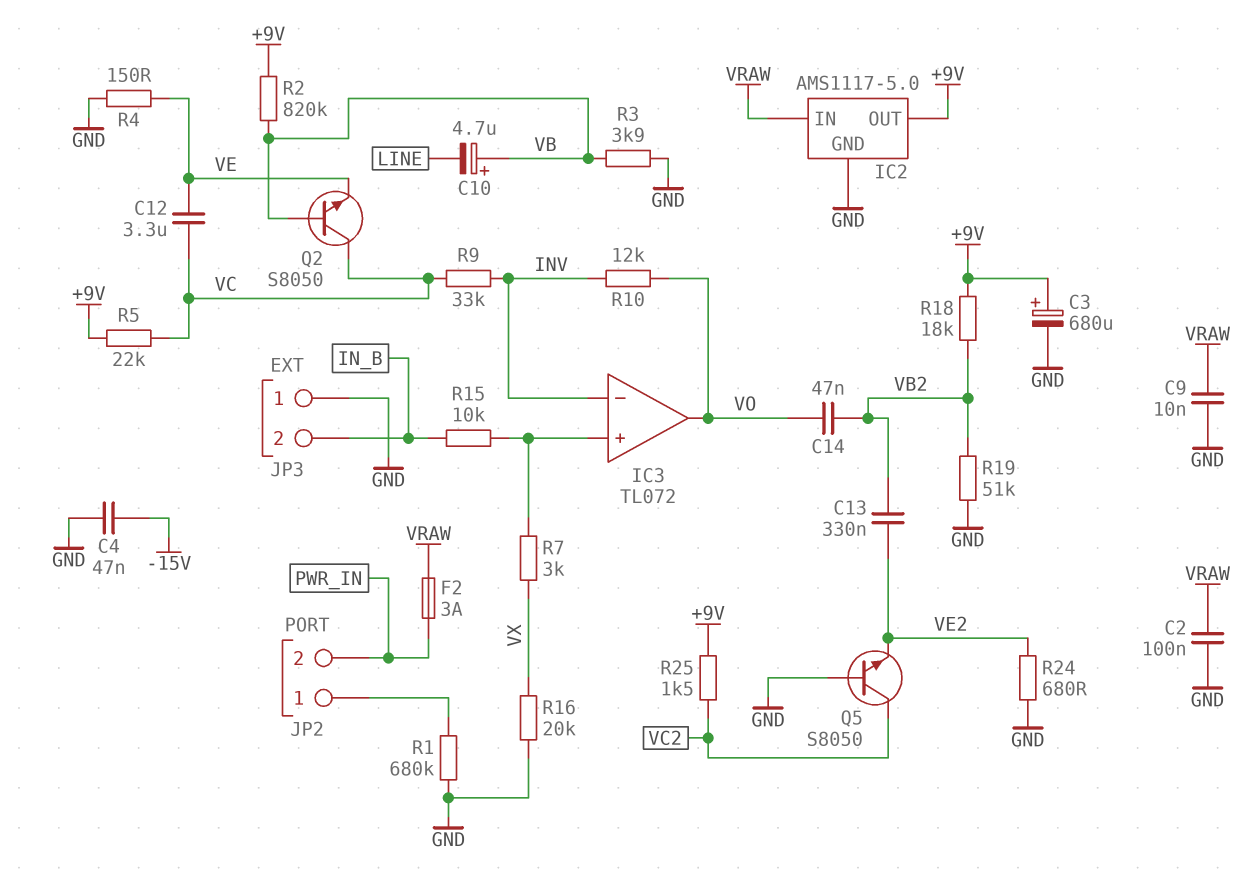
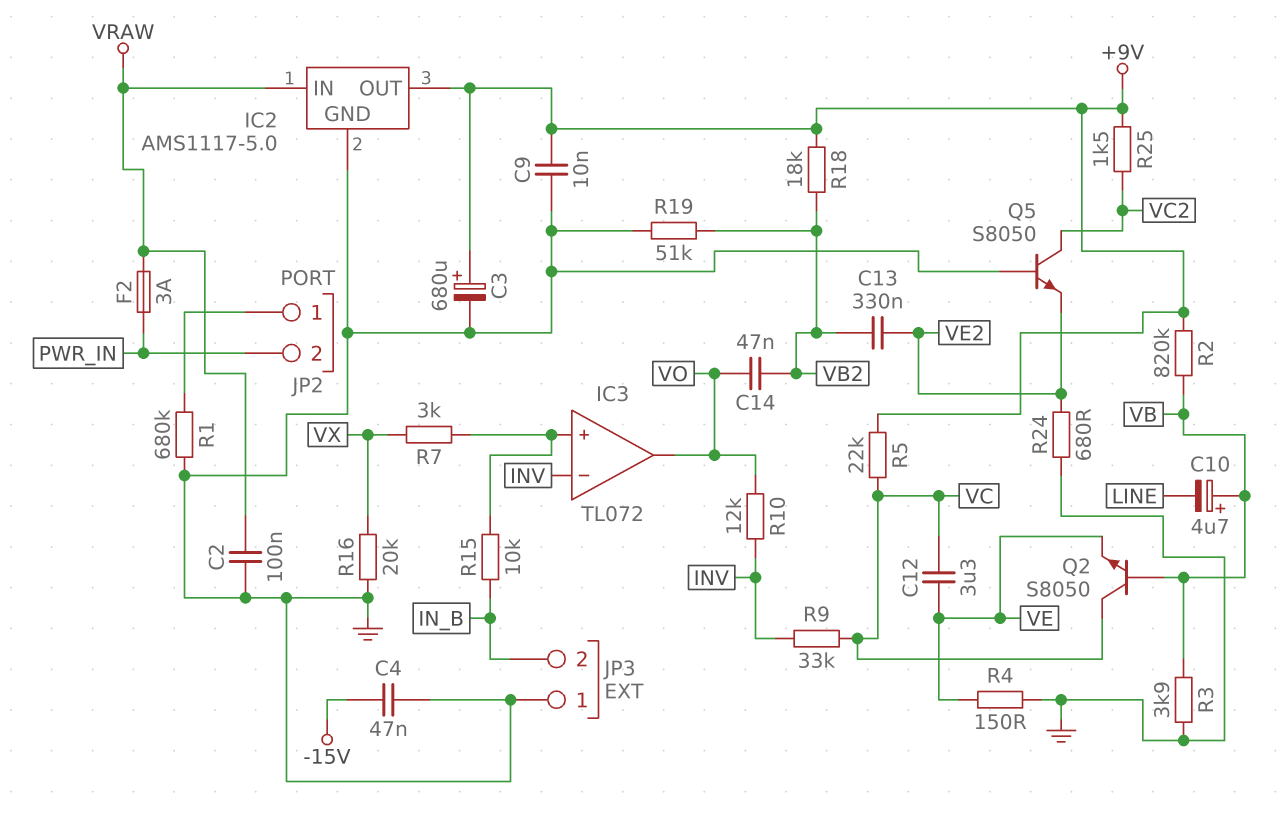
C9: 10nF (GND, VRAW) -> 10nF (+9V, GND)

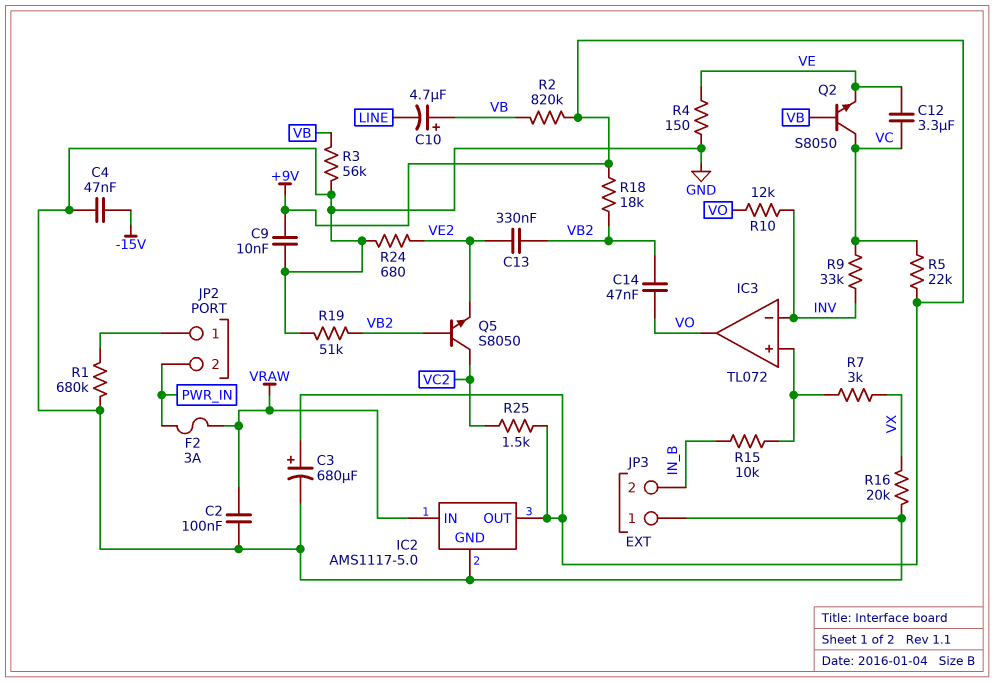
Q5: NPN S8050 (B GND, C VC2, E VE2) -> NPN S8050 (B VB2, C VC2, E VE2)
R3: 3.9k (GND, VB) -> 56k (GND, VB)

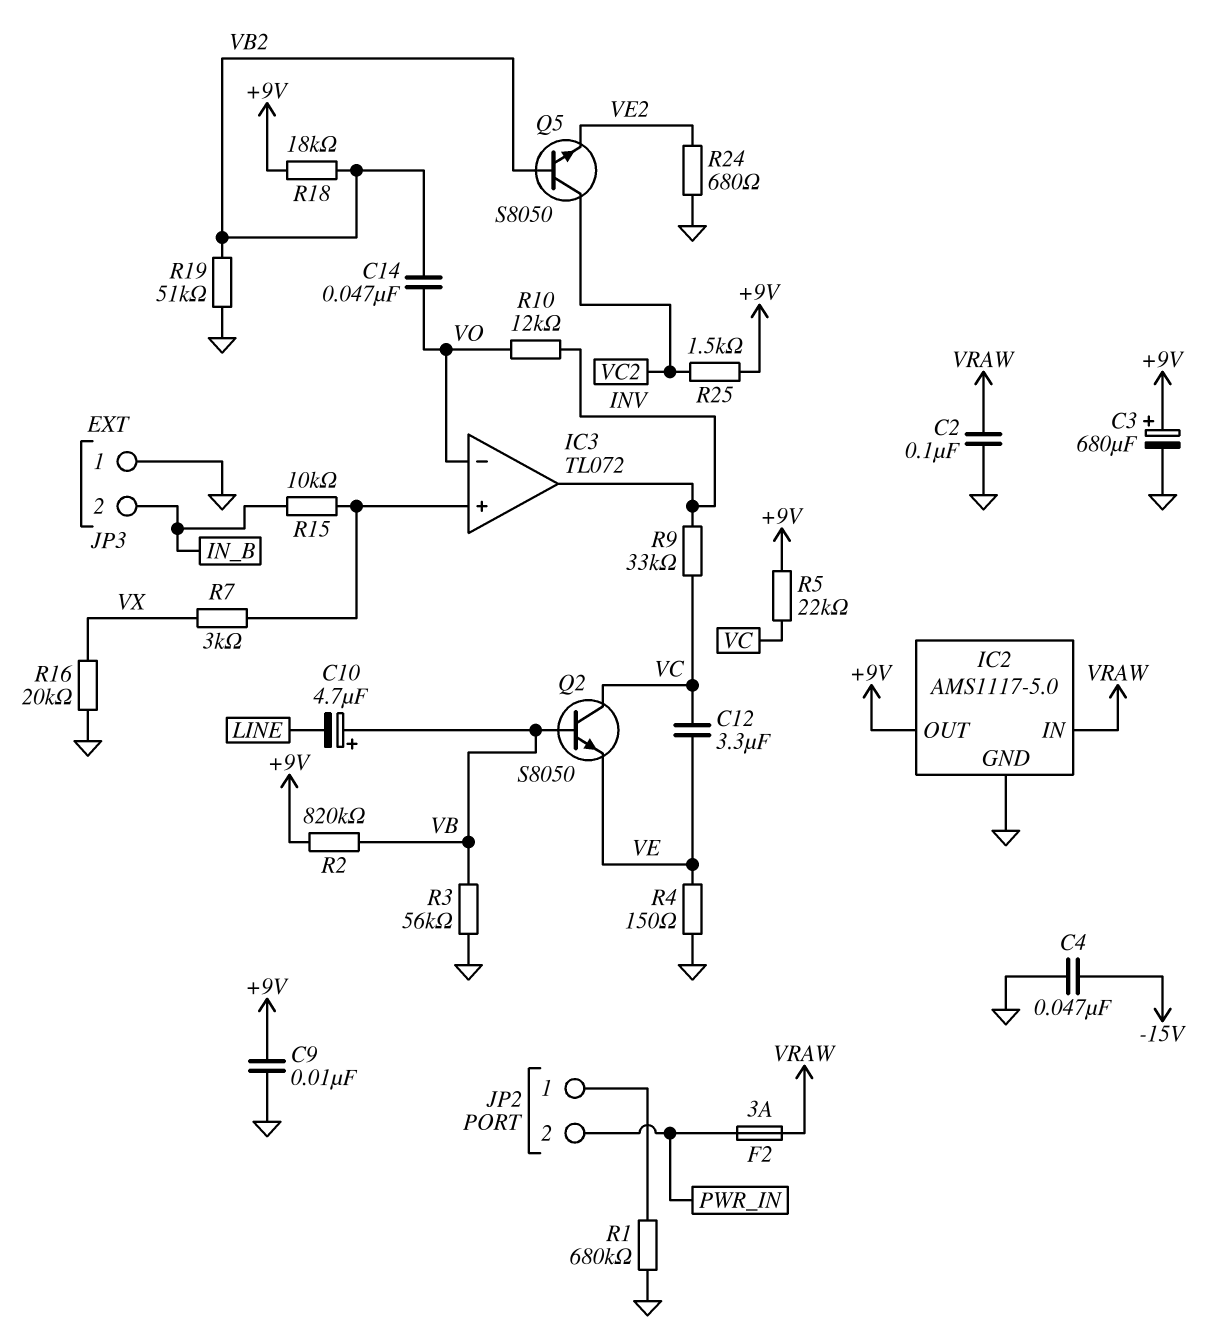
C13: 330nF (VB2, VE2) -> none
IC3 pin in-: INV -> VO
IC3 pin out: VO -> INV

